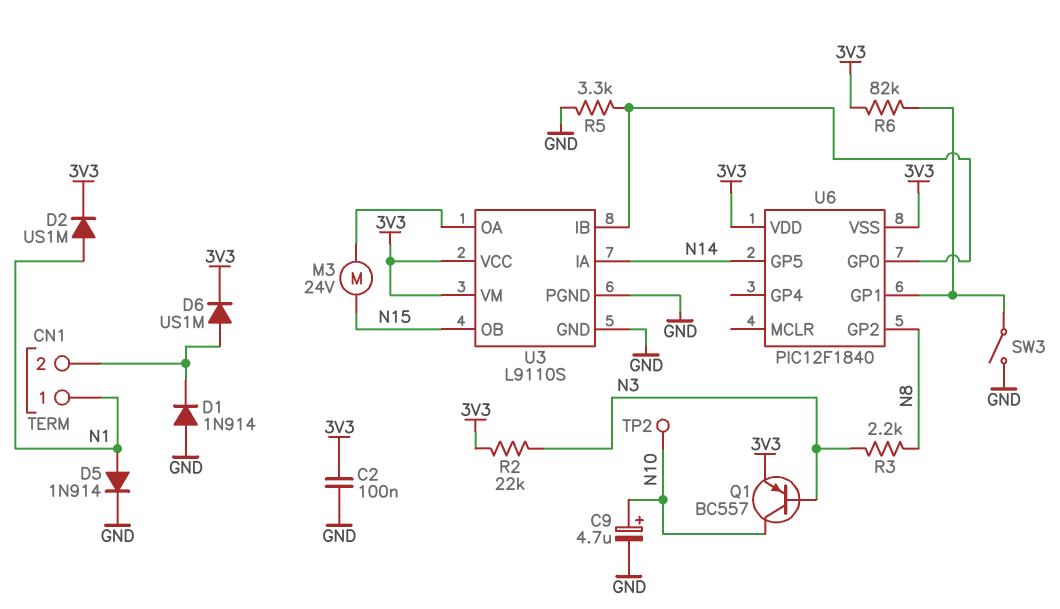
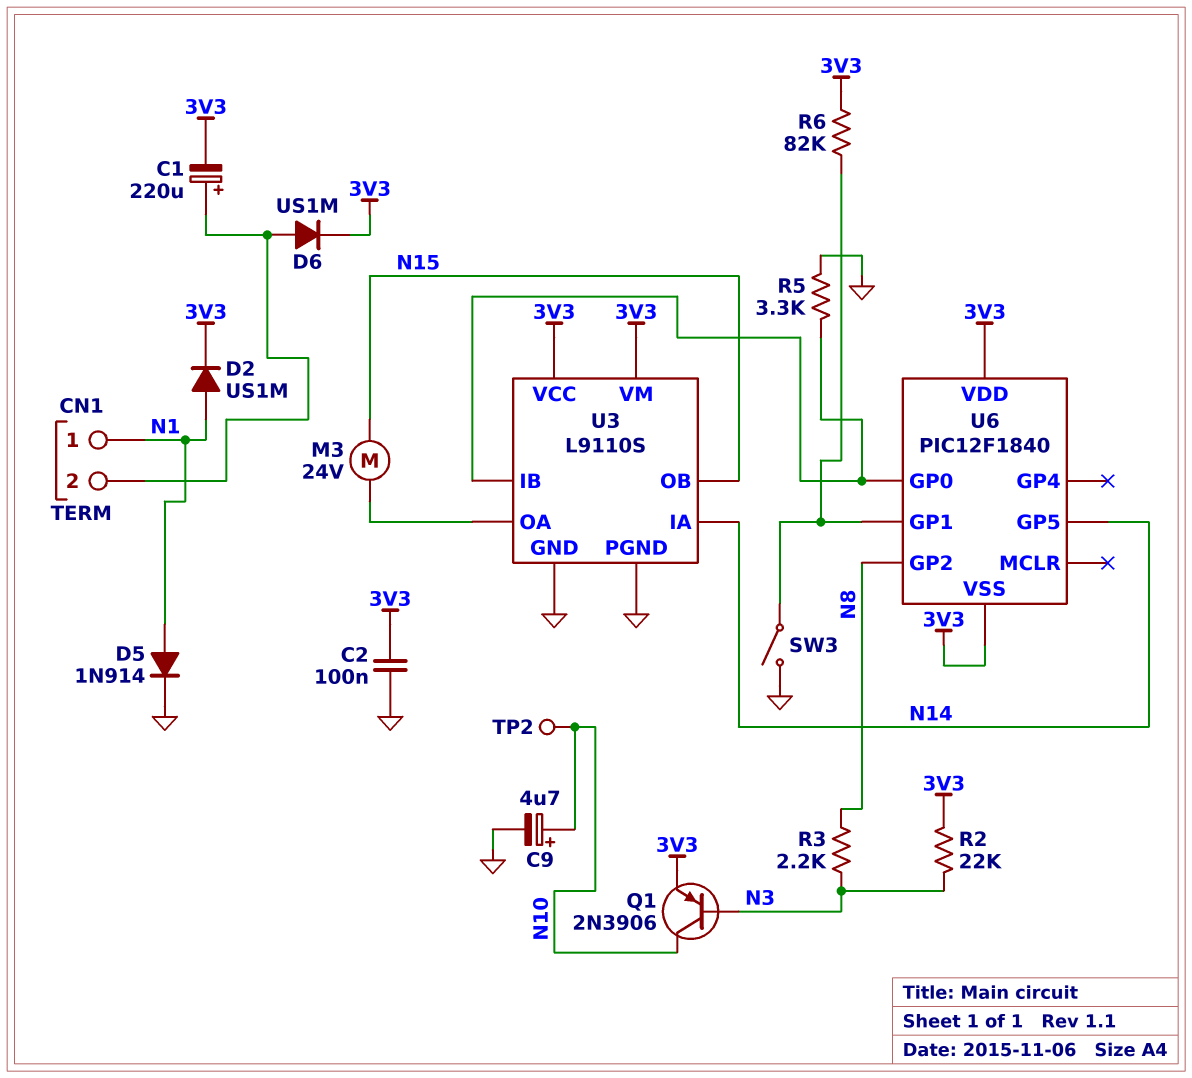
C1: none -> 220uF (plus CN1/2, minus 3V3)
D1: diode 1N914 (A GND, K CN1/2) -> none
Q1: PNP BC557 (B N3, C N10, E 3V3) -> PNP 2N3906 (B N3, C N10, E 3V3)

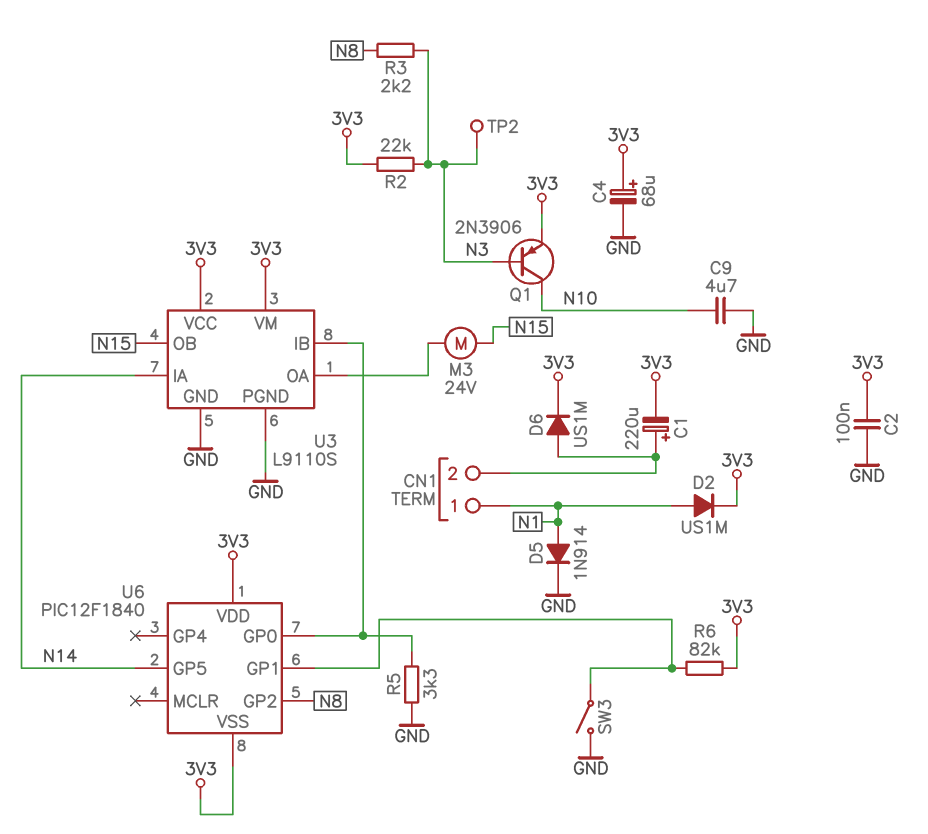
C4: none -> 68uF (plus 3V3, minus GND)
C9: 4.7uF (plus N10, minus GND) -> 4.7uF (GND, N10)
TP2: test point (N10) -> test point (N3)

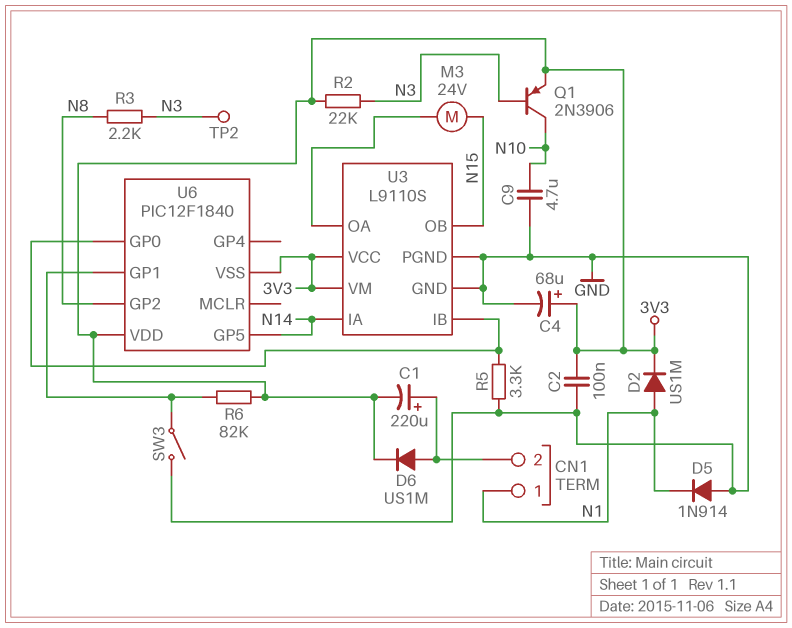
D5: diode 1N914 (A N1, K GND) -> diode 1N914 (A GND, K N1)

